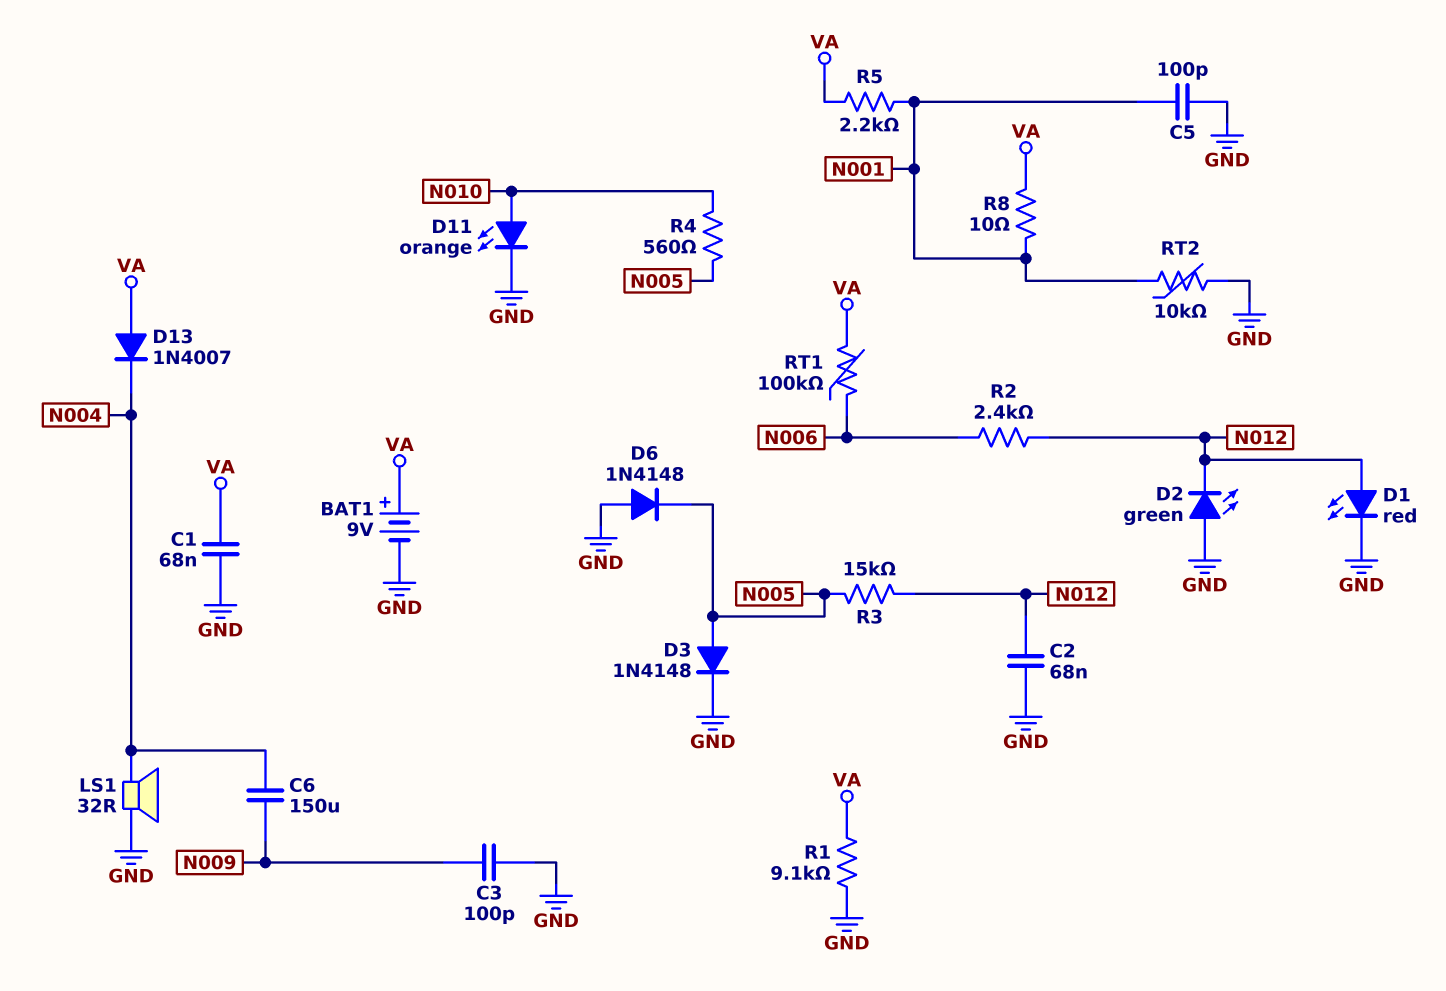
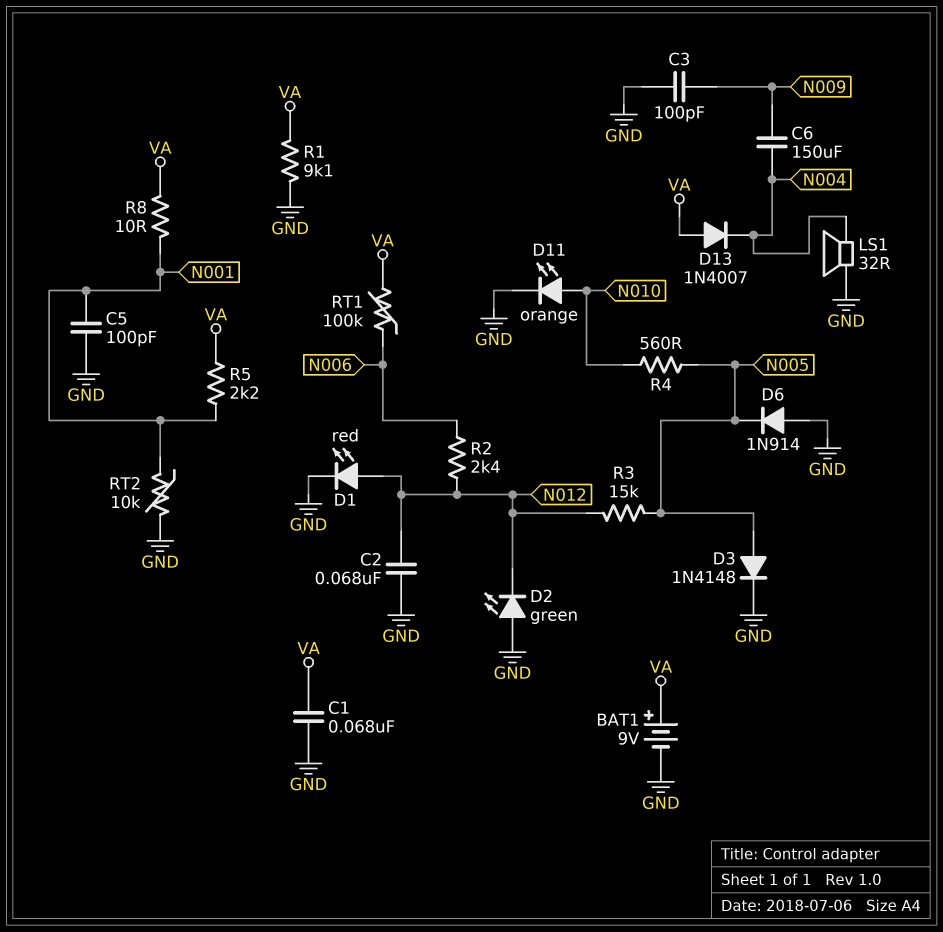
D6: diode 1N4148 (A GND, K N005) -> diode 1N914 (A GND, K N005)

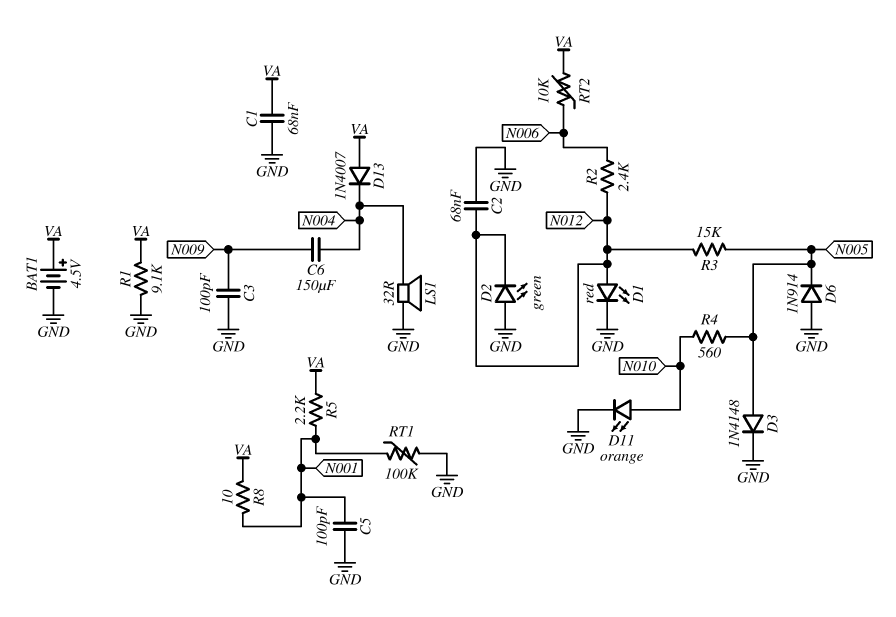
BAT1: 9V (plus VA, minus GND) -> 4.5V (plus VA, minus GND)
RT1: 100k (N006, VA) -> 100k (GND, N001)
RT2: 10k (GND, N001) -> 10k (N006, VA)

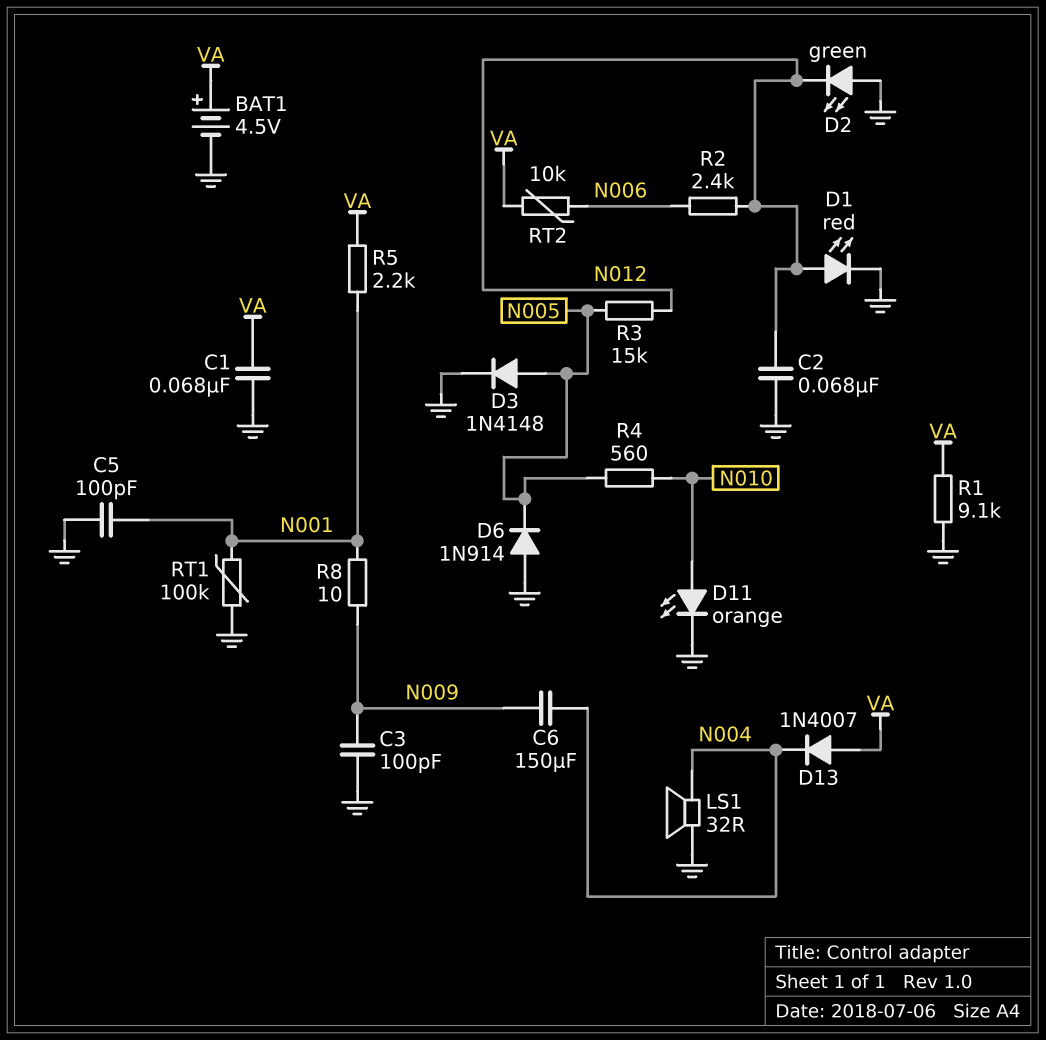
R8: 10 (N001, VA) -> 10 (N001, N009)

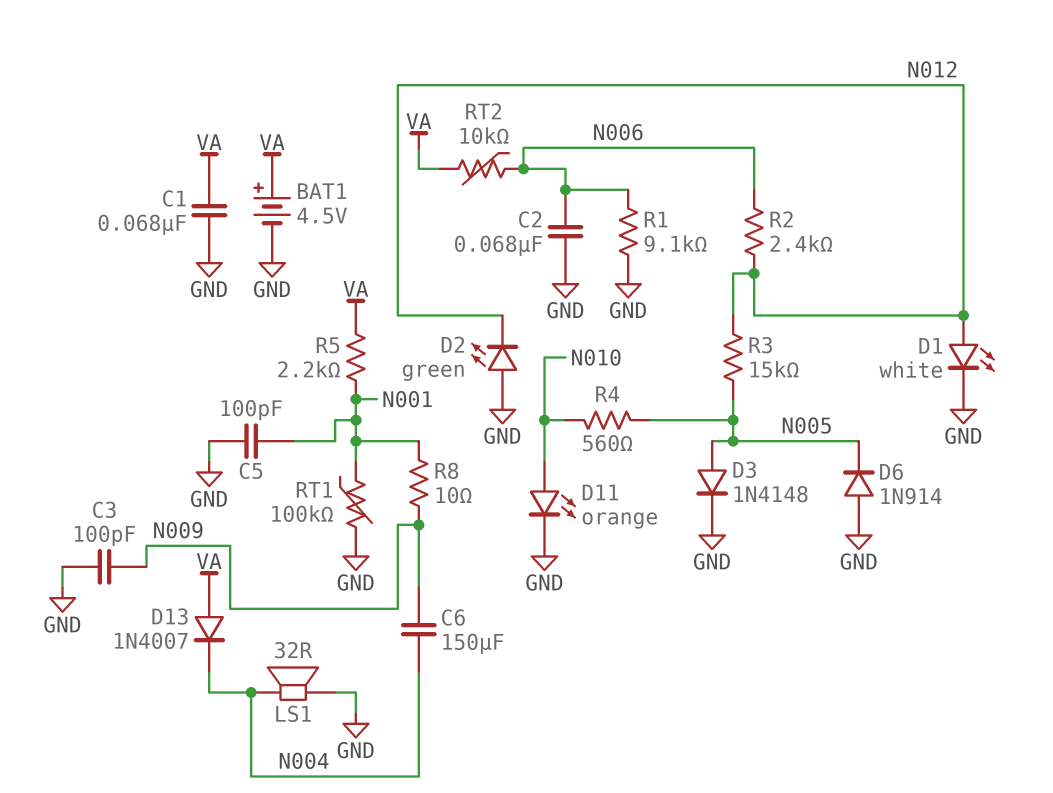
C2: 68nF (GND, N012) -> 68nF (GND, N006)
D1: LED red (A N012, K GND) -> LED white (A N012, K GND)
R1: 9.1k (GND, VA) -> 9.1k (GND, N006)

